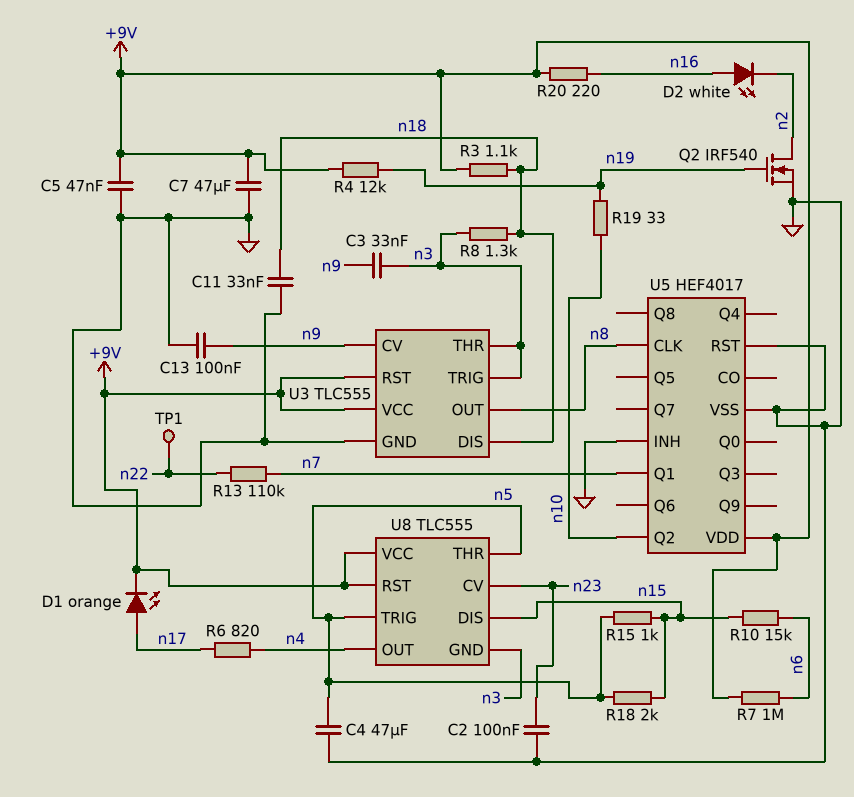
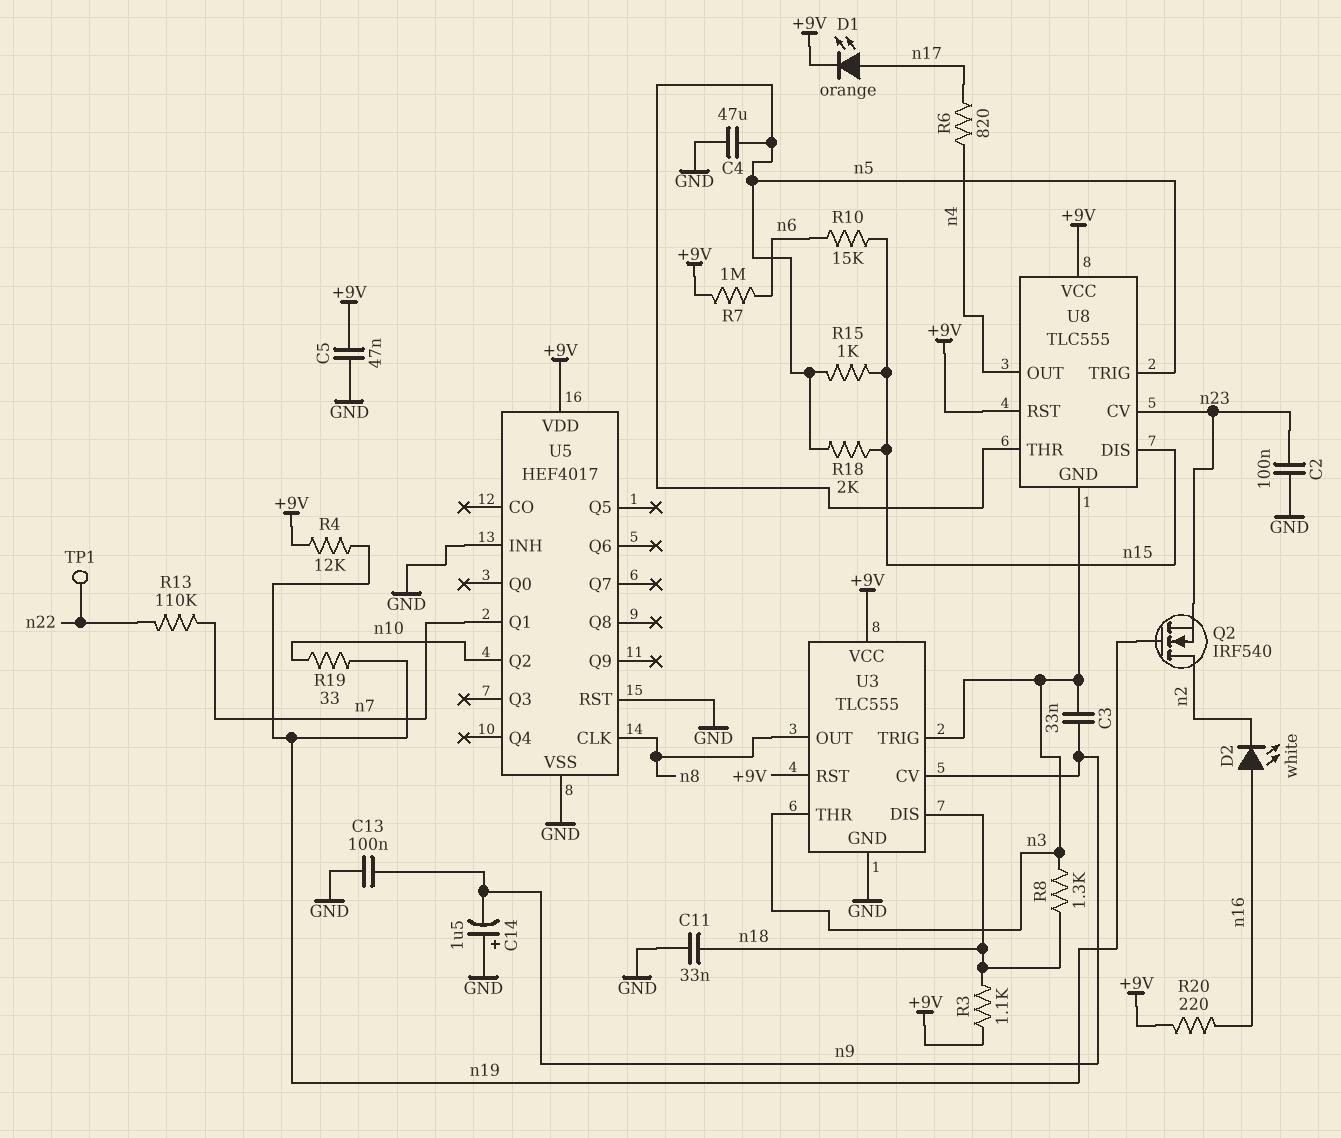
C7: 47uF (+9V, GND) -> none
C14: none -> 1.5uF (plus GND, minus n9)
Q2: NMOS IRF540 (G n19, D n2, S GND) -> NMOS IRF540 (G n19, D n2, S n23)

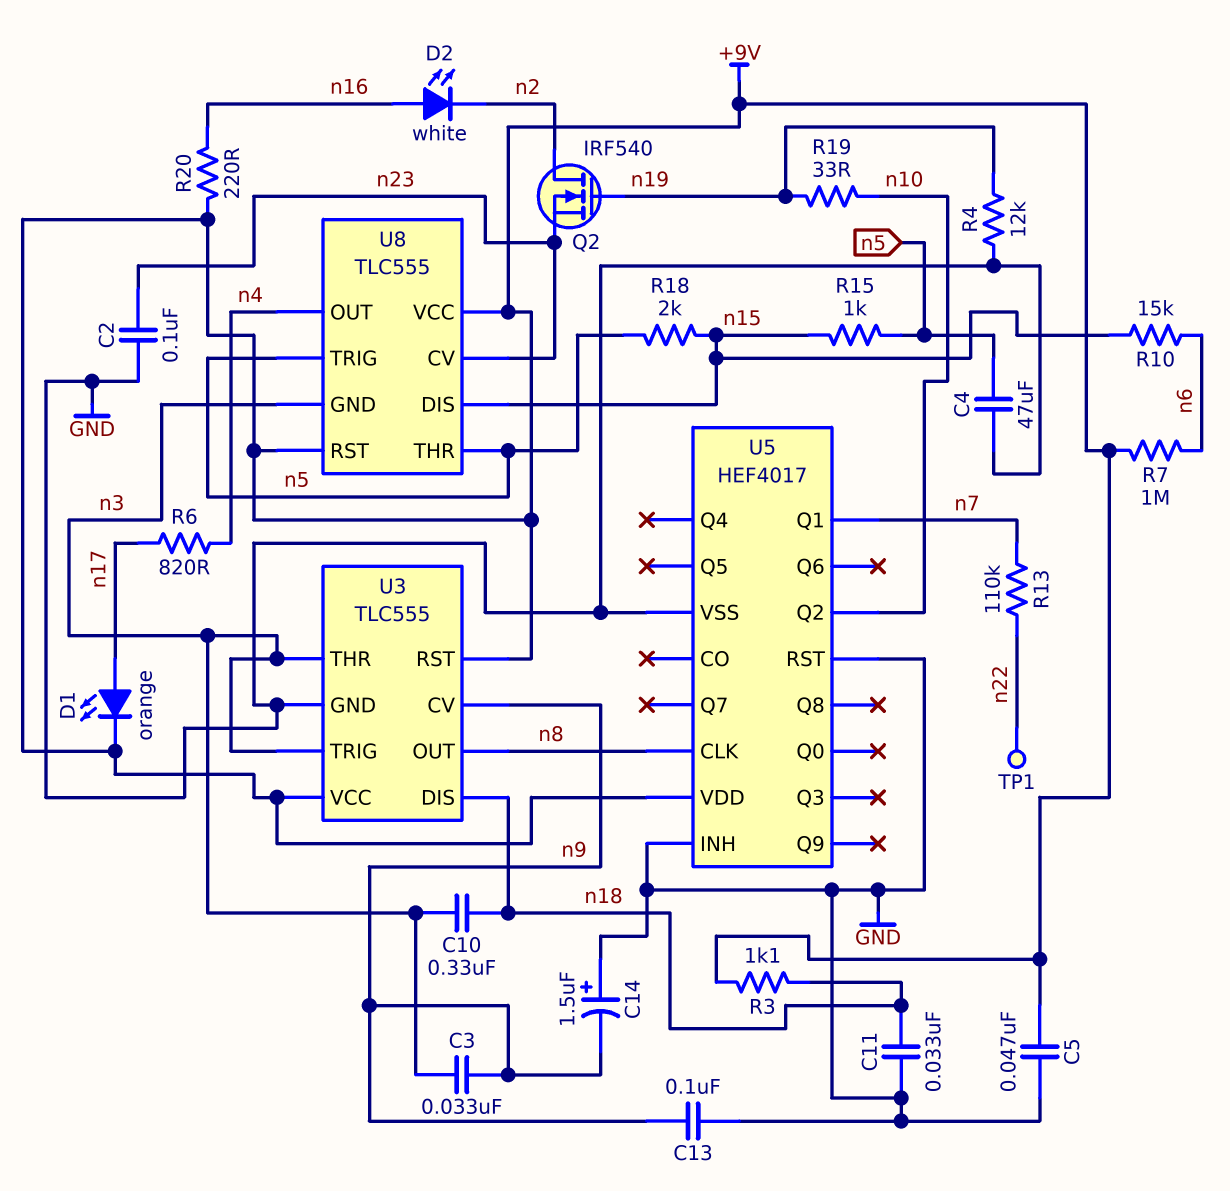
C10: none -> 330nF (n3, n18)
R4: 12k (+9V, n19) -> 12k (GND, n19)
R8: 1.3k (n3, n18) -> none

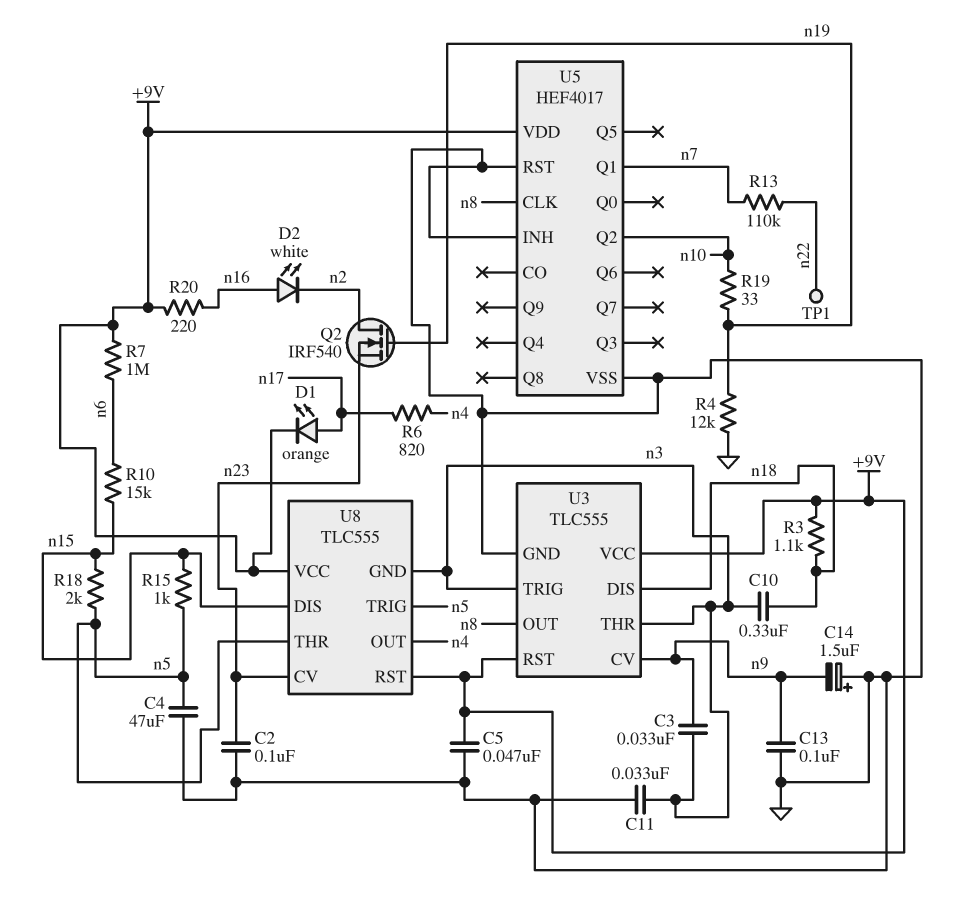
C11: 33nF (GND, n18) -> 33nF (GND, n3)

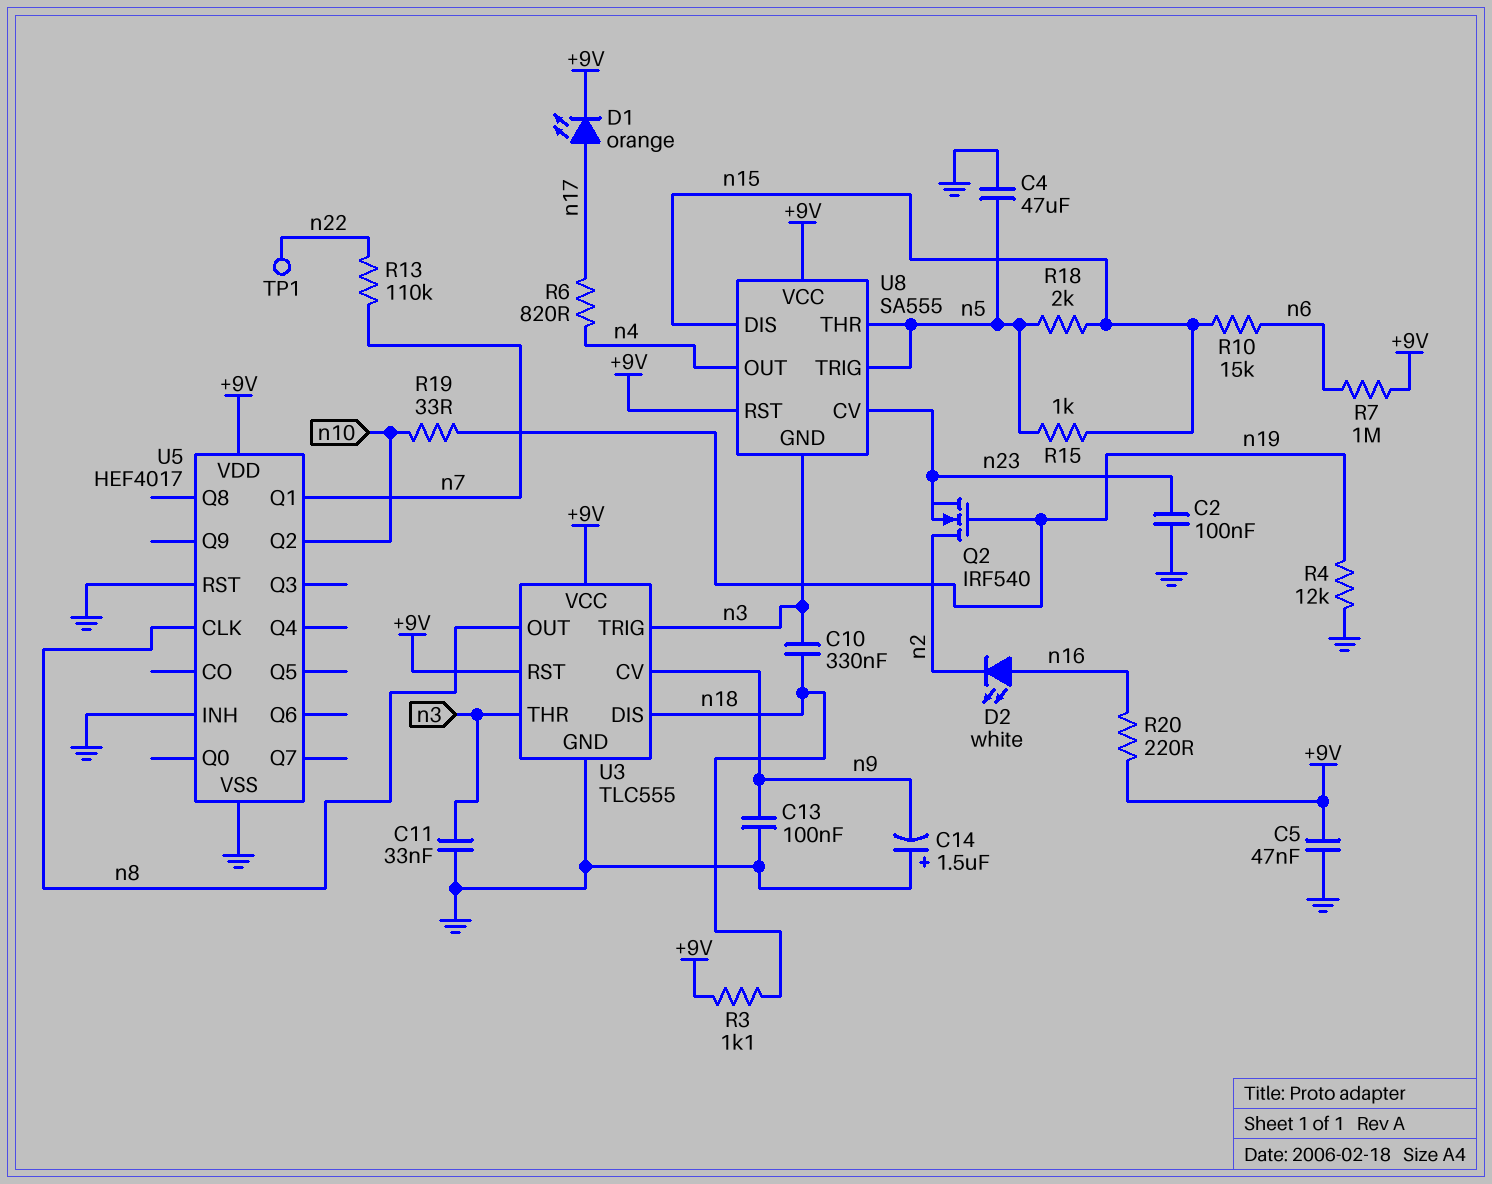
C3: 33nF (n3, n9) -> none
U8: TLC555 -> SA555

